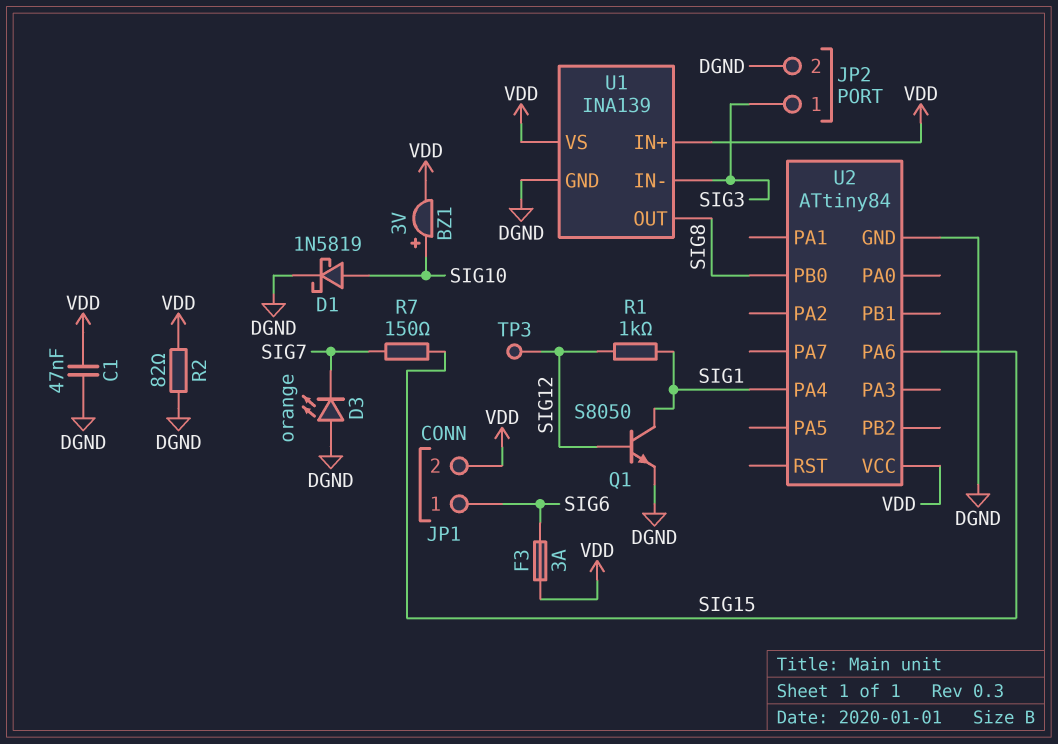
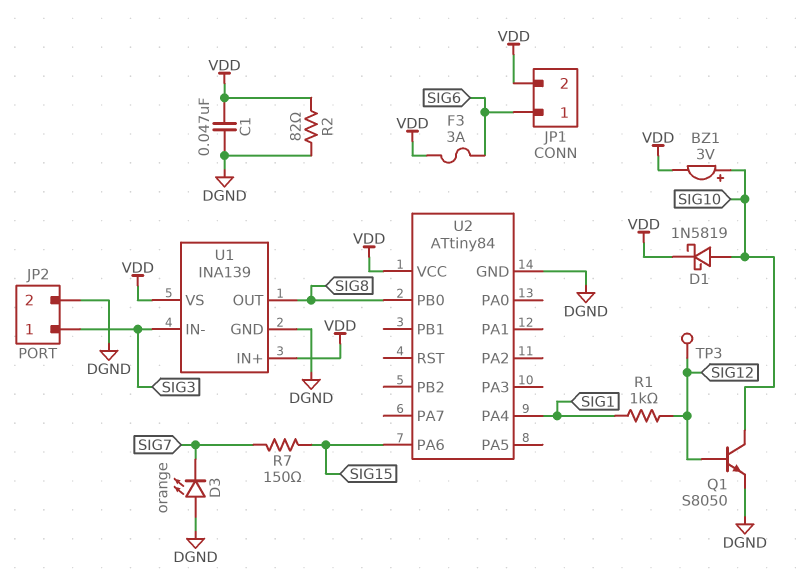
D1: schottky 1N5819 (A SIG10, K DGND) -> schottky 1N5819 (A SIG10, K VDD)
Q1: NPN S8050 (B SIG12, C SIG1, E DGND) -> NPN S8050 (B SIG12, C SIG10, E DGND)

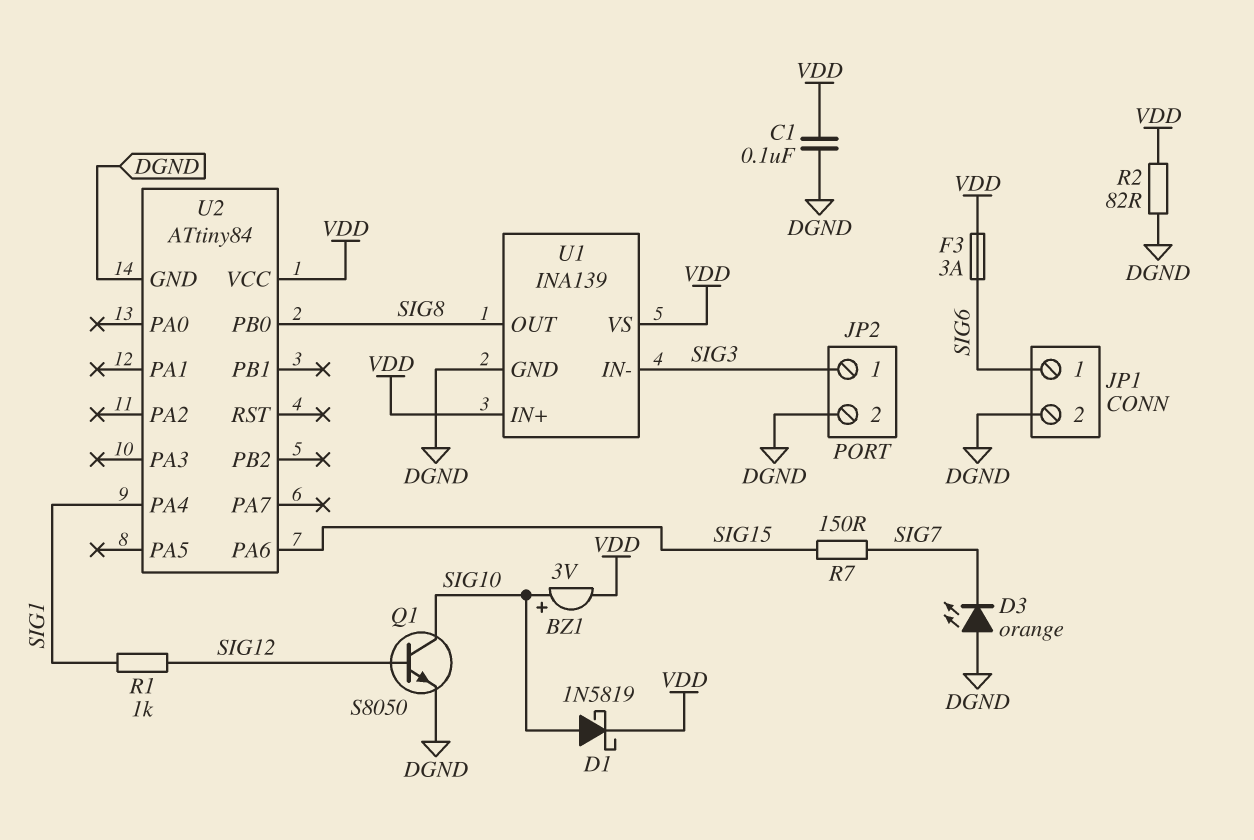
C1: 47nF (DGND, VDD) -> 100nF (DGND, VDD)
JP1 pin 2: VDD -> DGND
TP3: test point (SIG12) -> none

